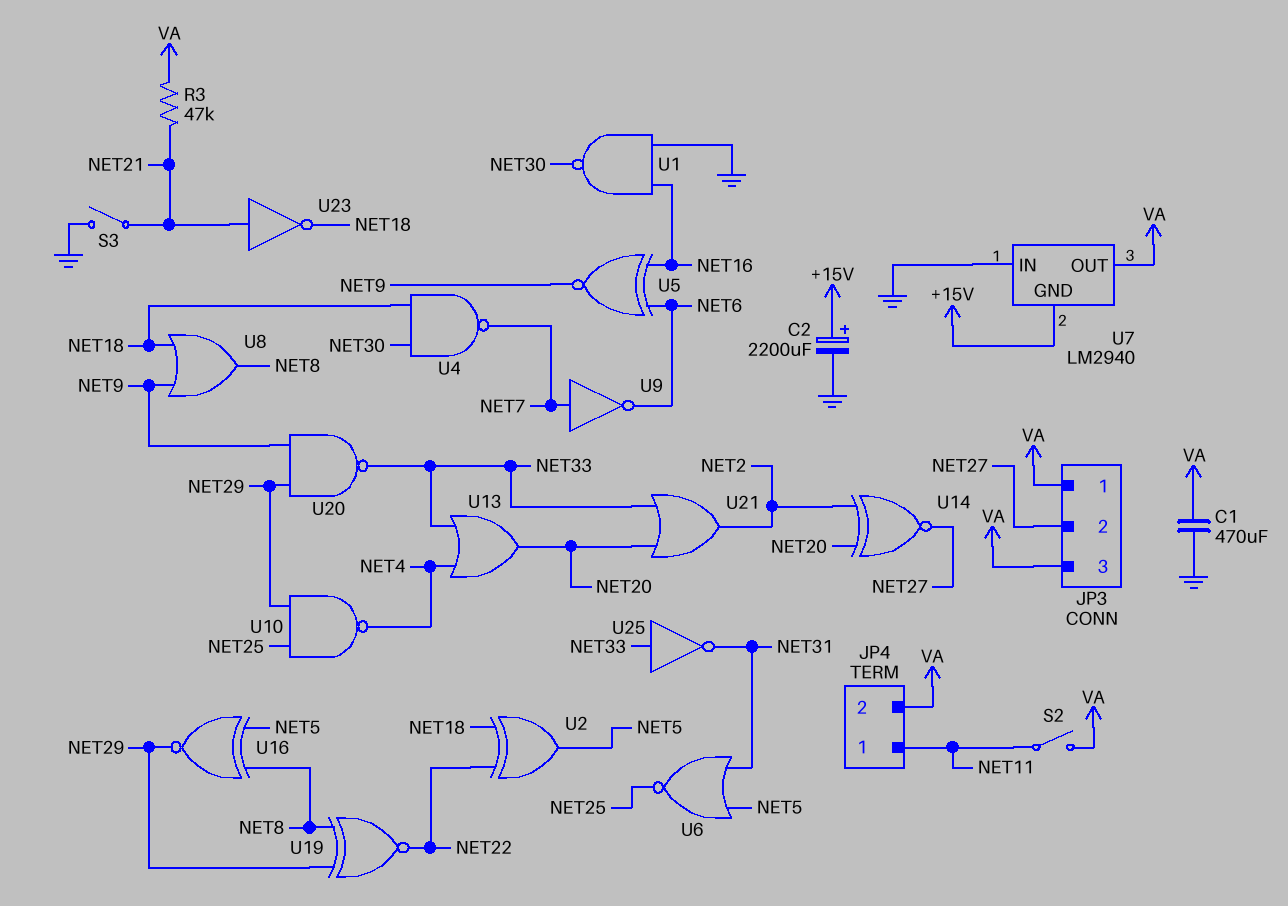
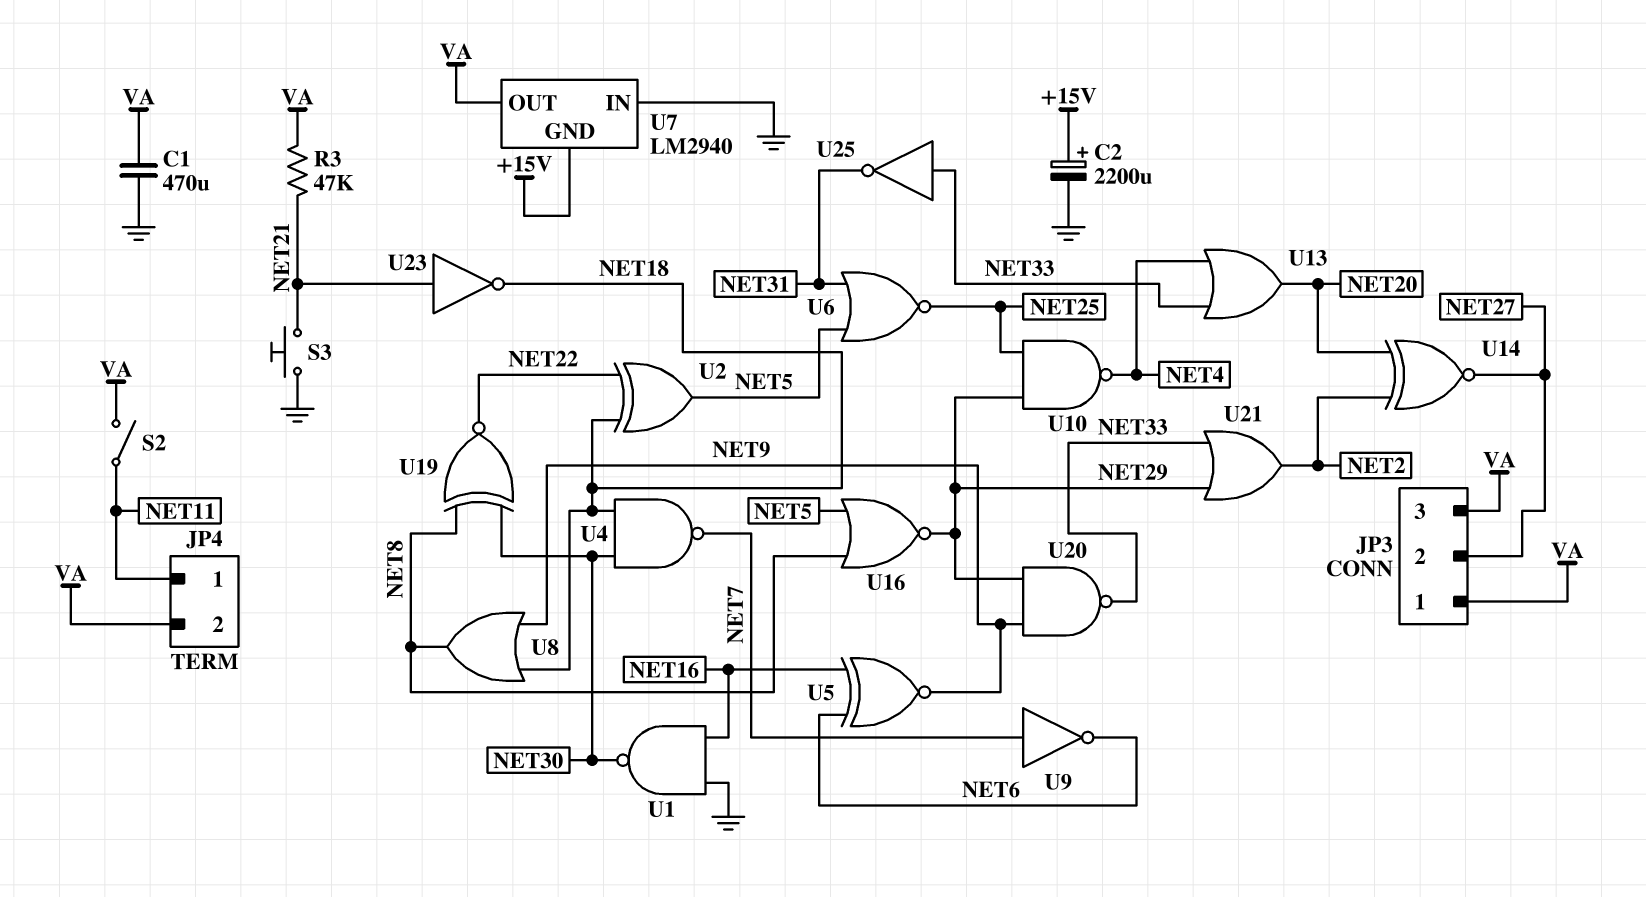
S3: switch (GND, NET21) -> button (GND, NET21)
U16: XNOR (in NET5, in NET8, out NET29) -> NOR (in NET5, in NET8, out NET29)
U19: XNOR (in NET8, in NET29, out NET22) -> XNOR (in NET8, in NET30, out NET22)
U21: OR (in NET20, in NET33, out NET2) -> OR (in NET29, in NET33, out NET2)

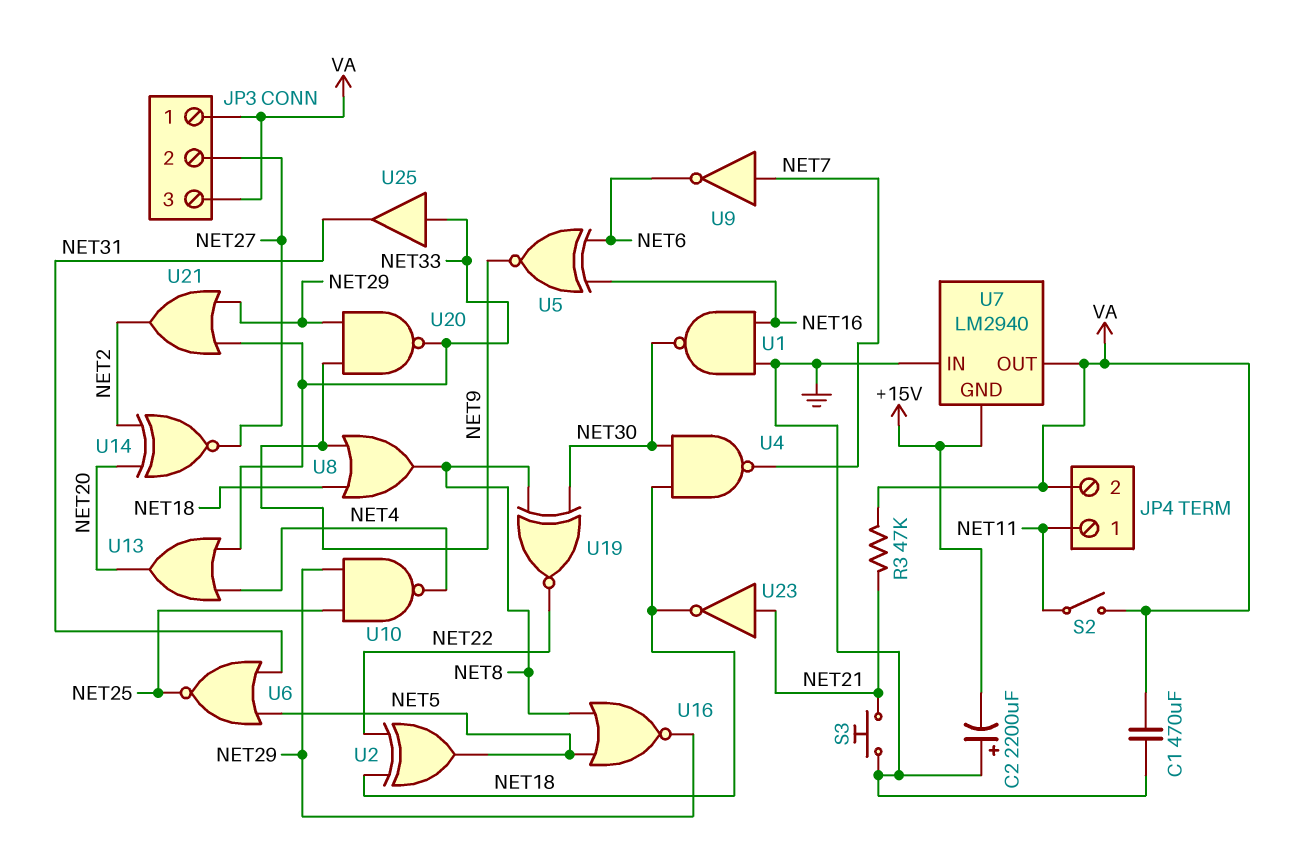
C2: 2200uF (plus +15V, minus GND) -> 2200uF (plus GND, minus +15V)
U25: NOT (in NET33, out NET31) -> buffer (in NET33, out NET31)

